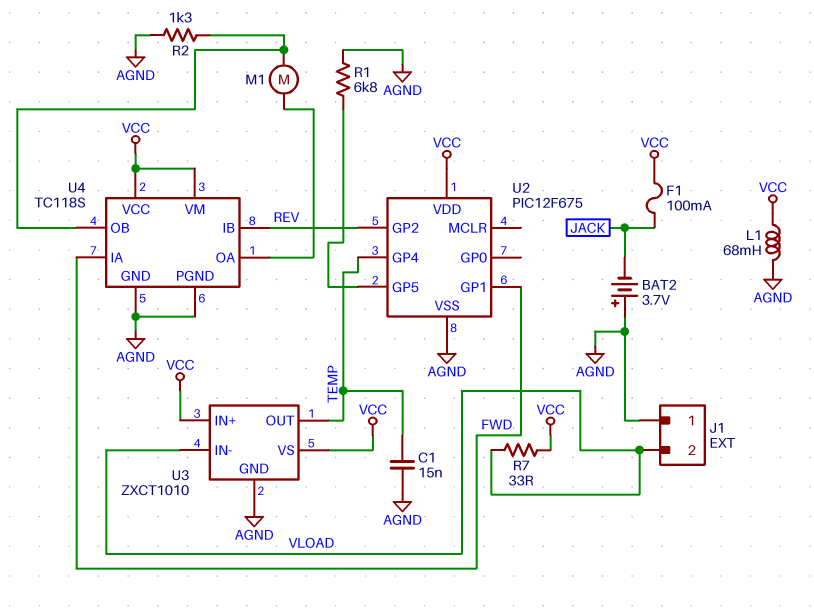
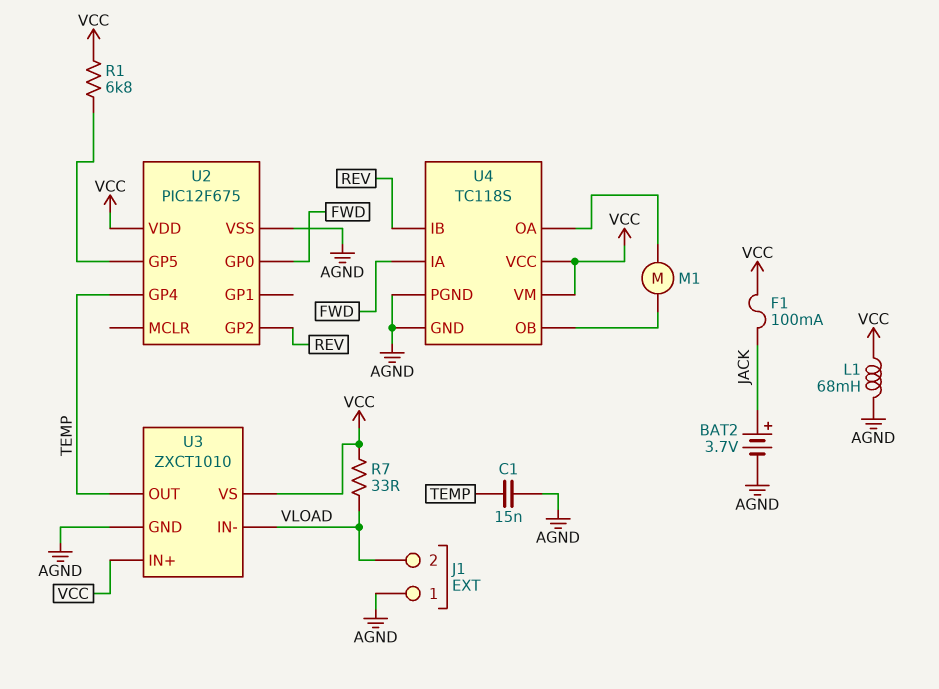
BAT2: 3.7V (plus AGND, minus JACK) -> 3.7V (plus JACK, minus AGND)
R1: 6.8k (AGND, U2/GP5) -> 6.8k (U2/GP5, VCC)
R2: 1.3k (AGND, U4/OB) -> none
U2 pin GP0: none -> FWD
U2 pin GP1: FWD -> none

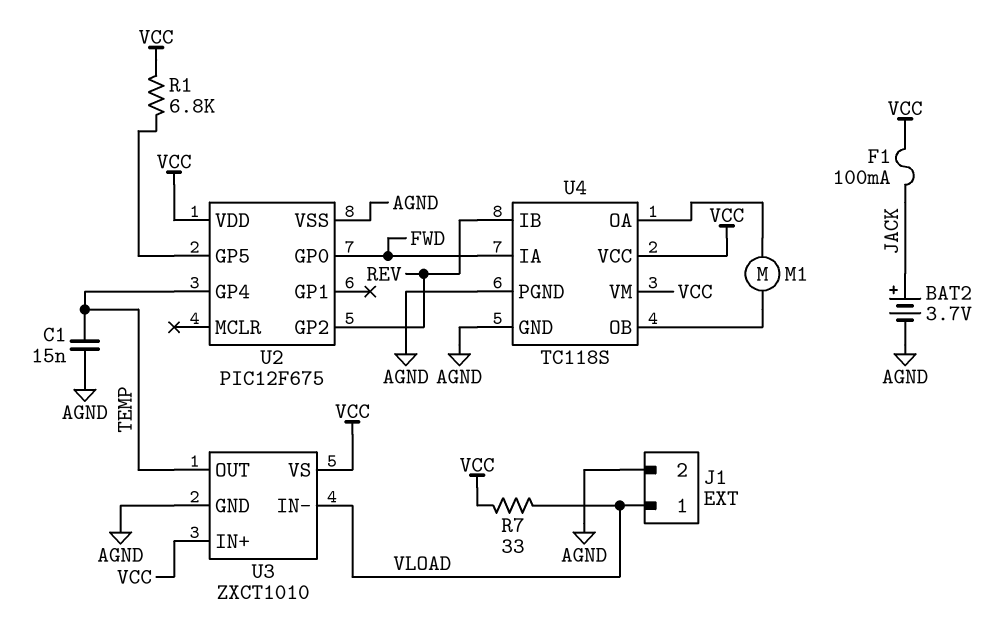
J1 pin 1: AGND -> VLOAD
J1 pin 2: VLOAD -> AGND
L1: 68mH (AGND, VCC) -> none

